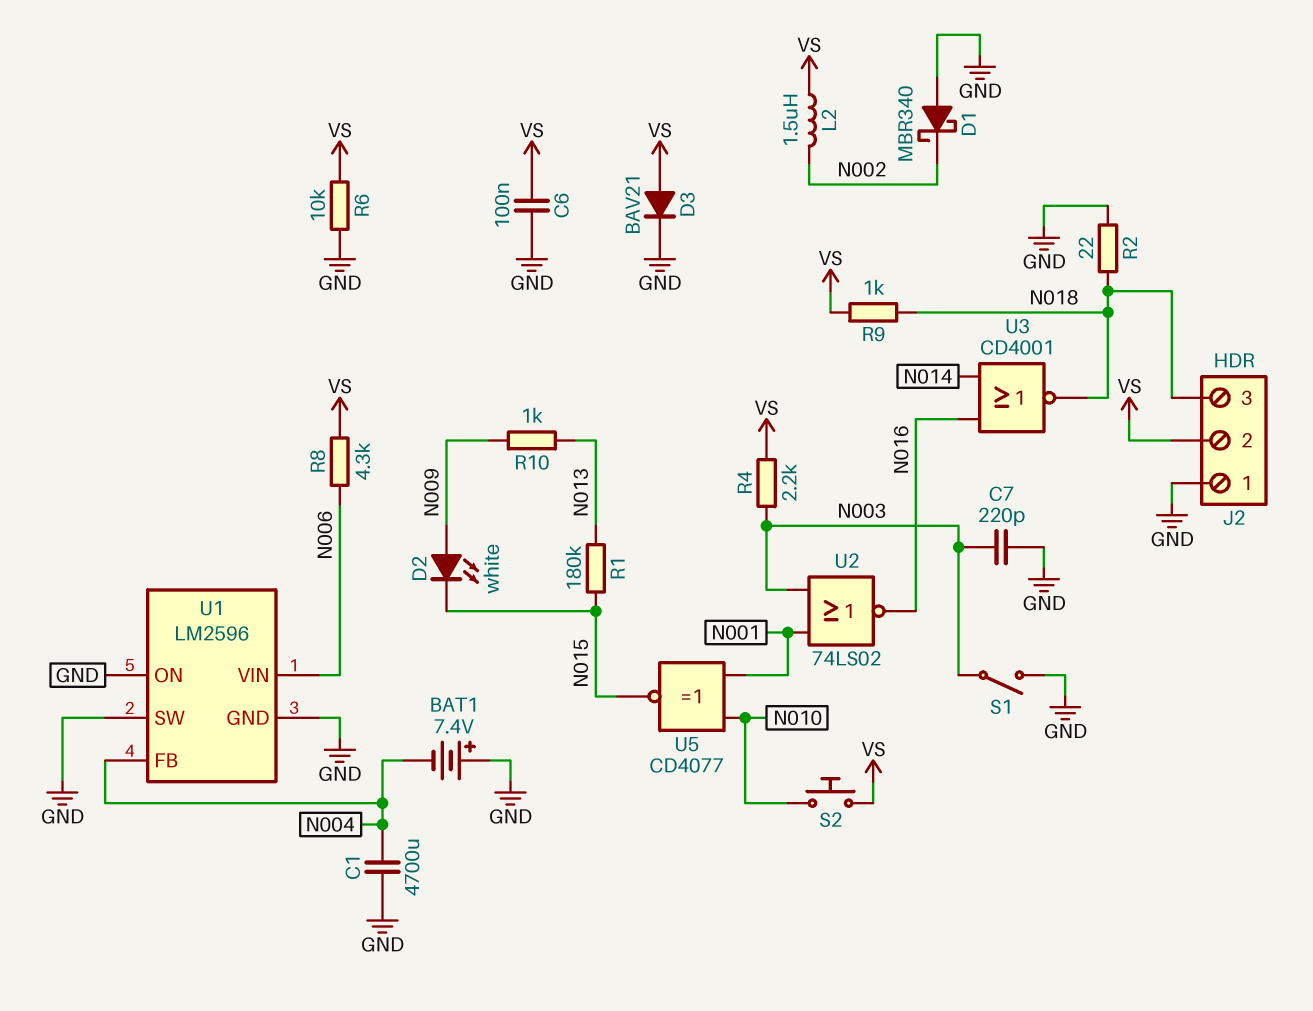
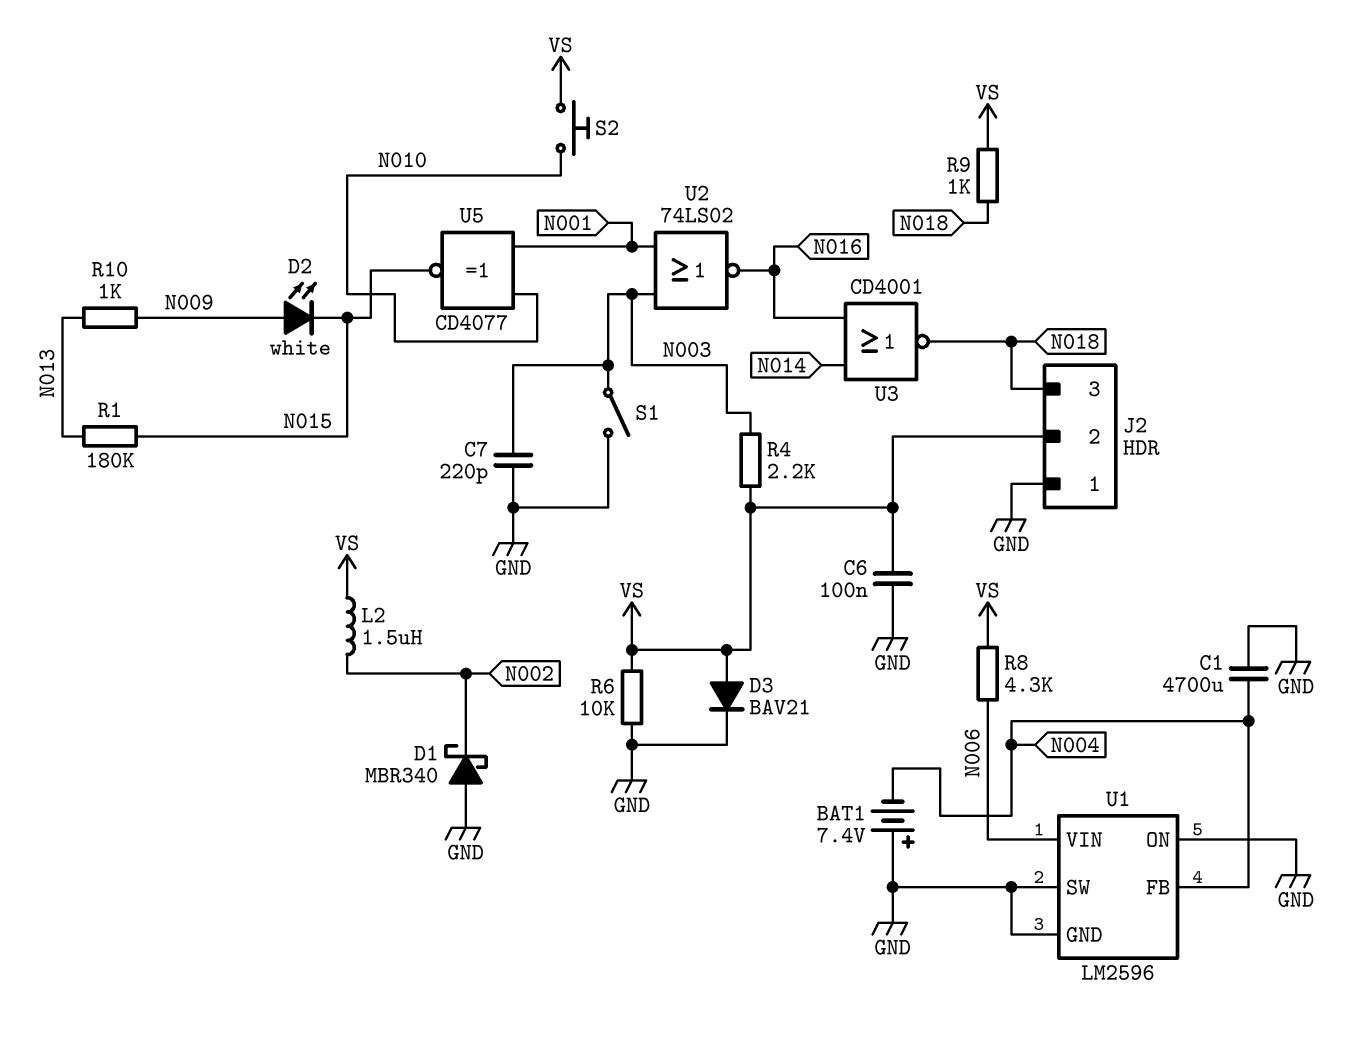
R2: 22 (GND, N018) -> none

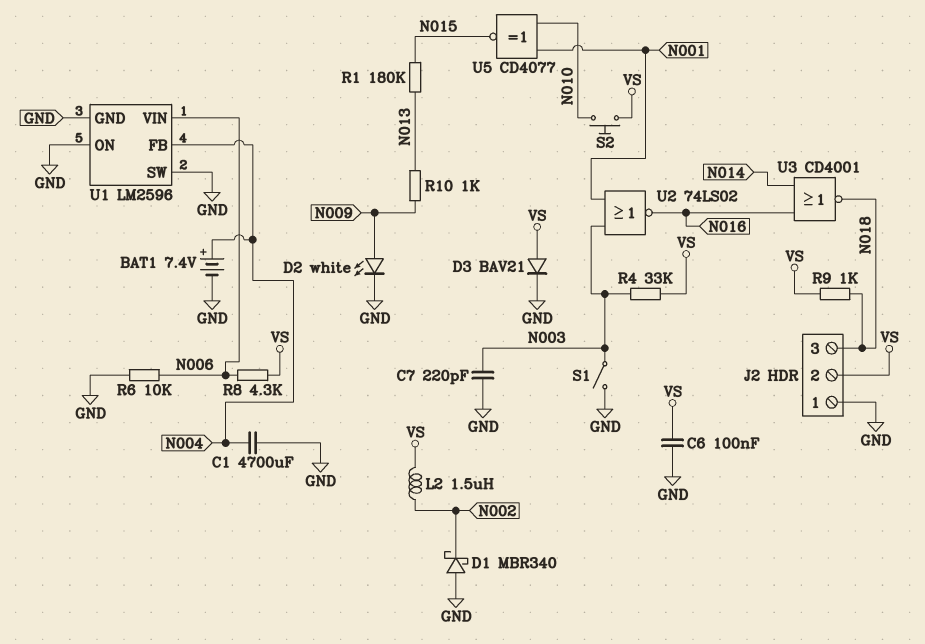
BAT1: 7.4V (plus GND, minus N004) -> 7.4V (plus N004, minus GND)
D2: LED white (A N009, K N015) -> LED white (A N009, K GND)
R4: 2.2k (N003, VS) -> 33k (N003, VS)
R6: 10k (GND, VS) -> 10k (GND, N006)

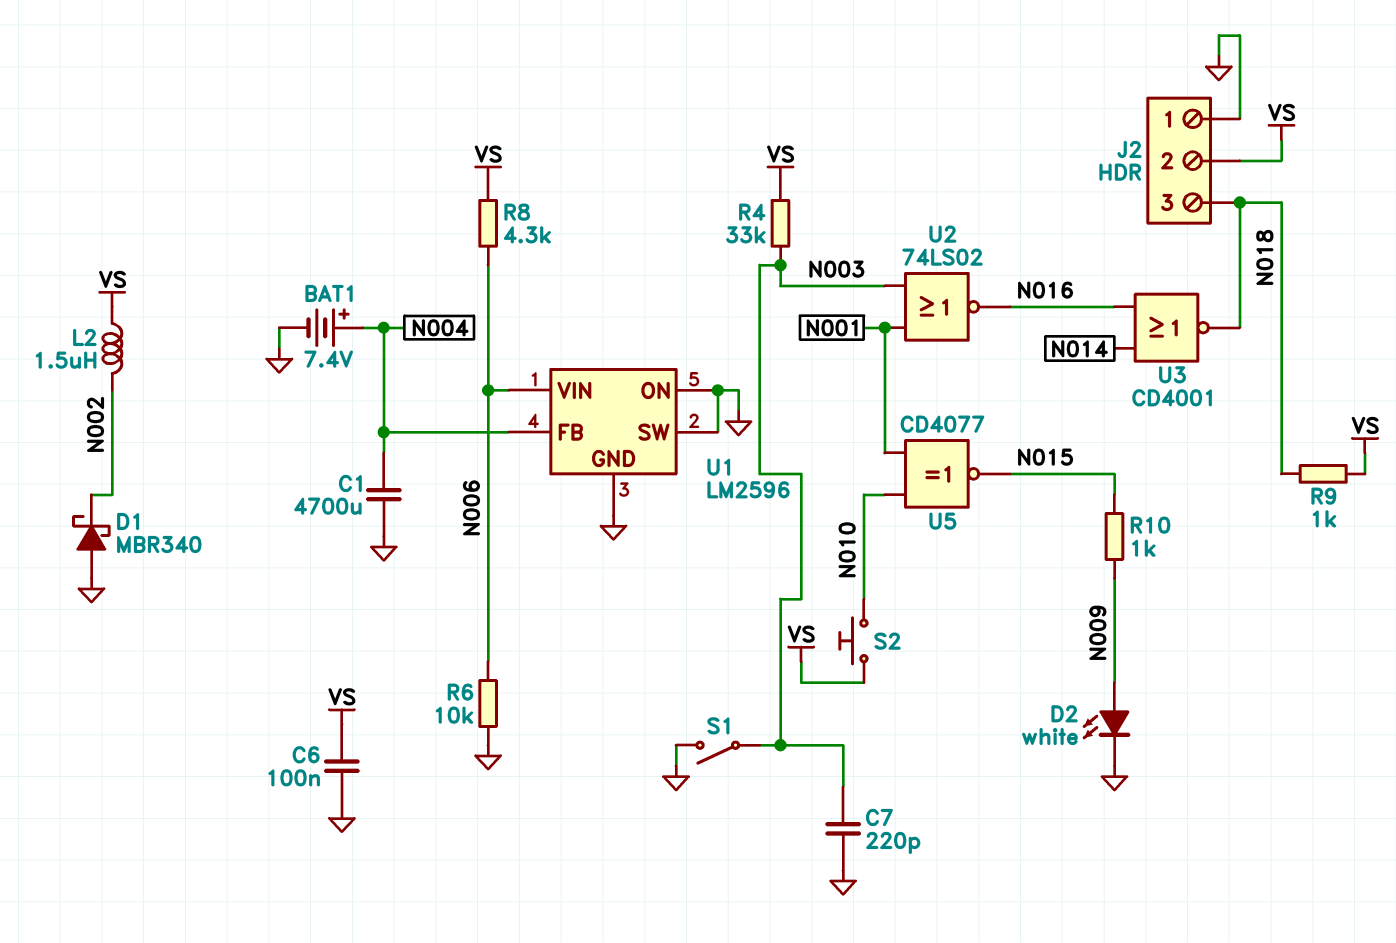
D3: diode BAV21 (A VS, K GND) -> none
R1: 180k (N013, N015) -> none
R10: 1k (N009, N013) -> 1k (N009, N015)

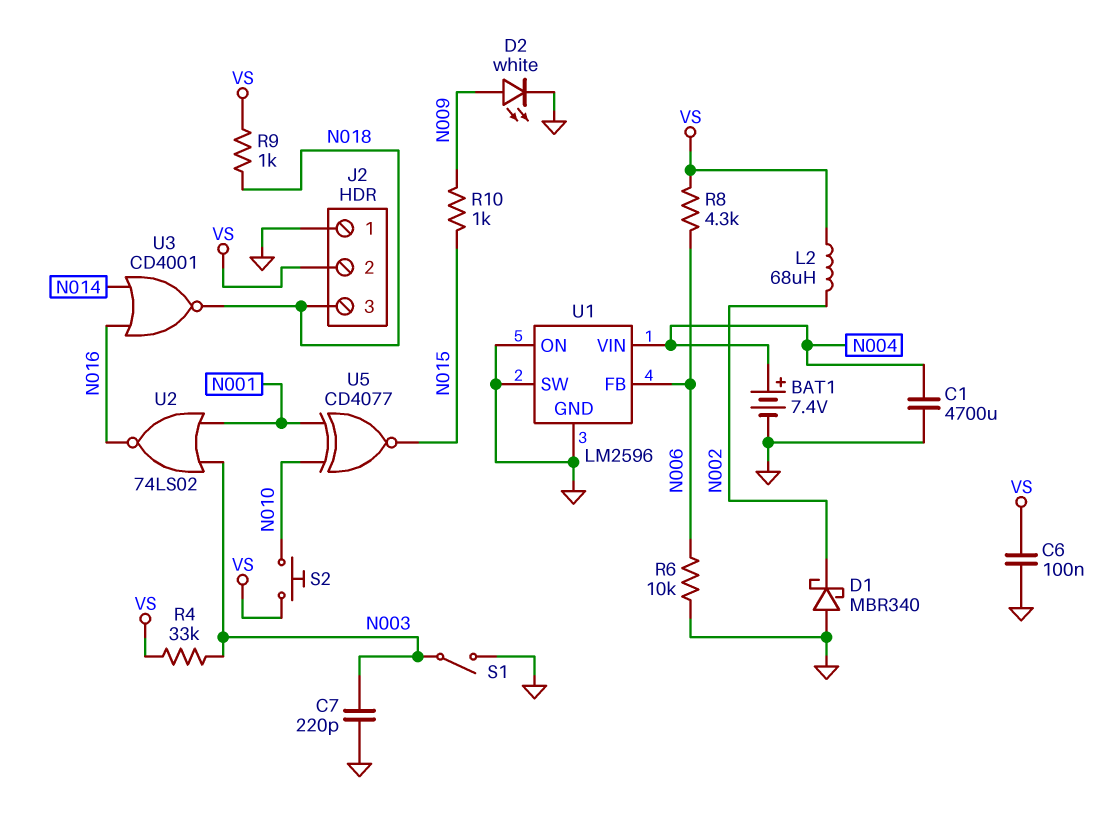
L2: 1.5uH (N002, VS) -> 68uH (N002, VS)
U1 pin FB: N004 -> N006
U1 pin VIN: N006 -> N004

